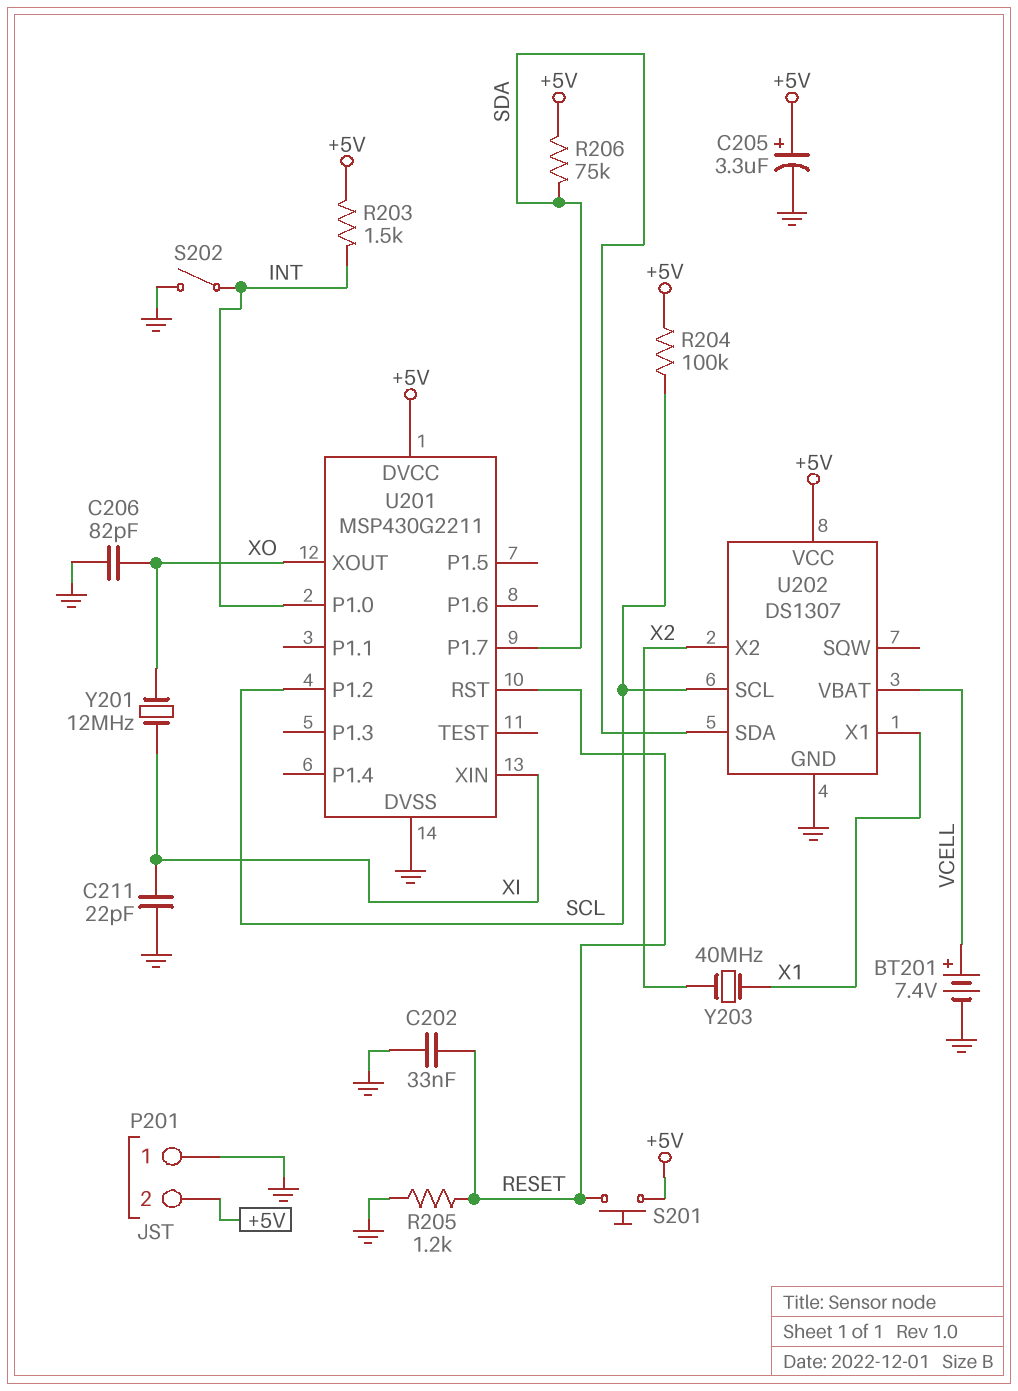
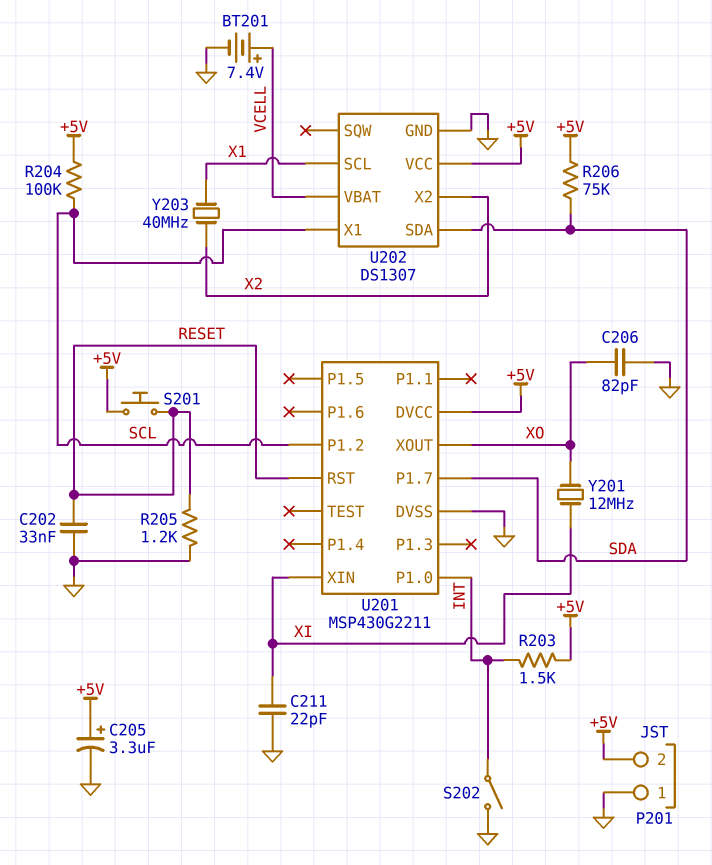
U202 pin SCL: SCL -> X1
U202 pin X1: X1 -> SCL

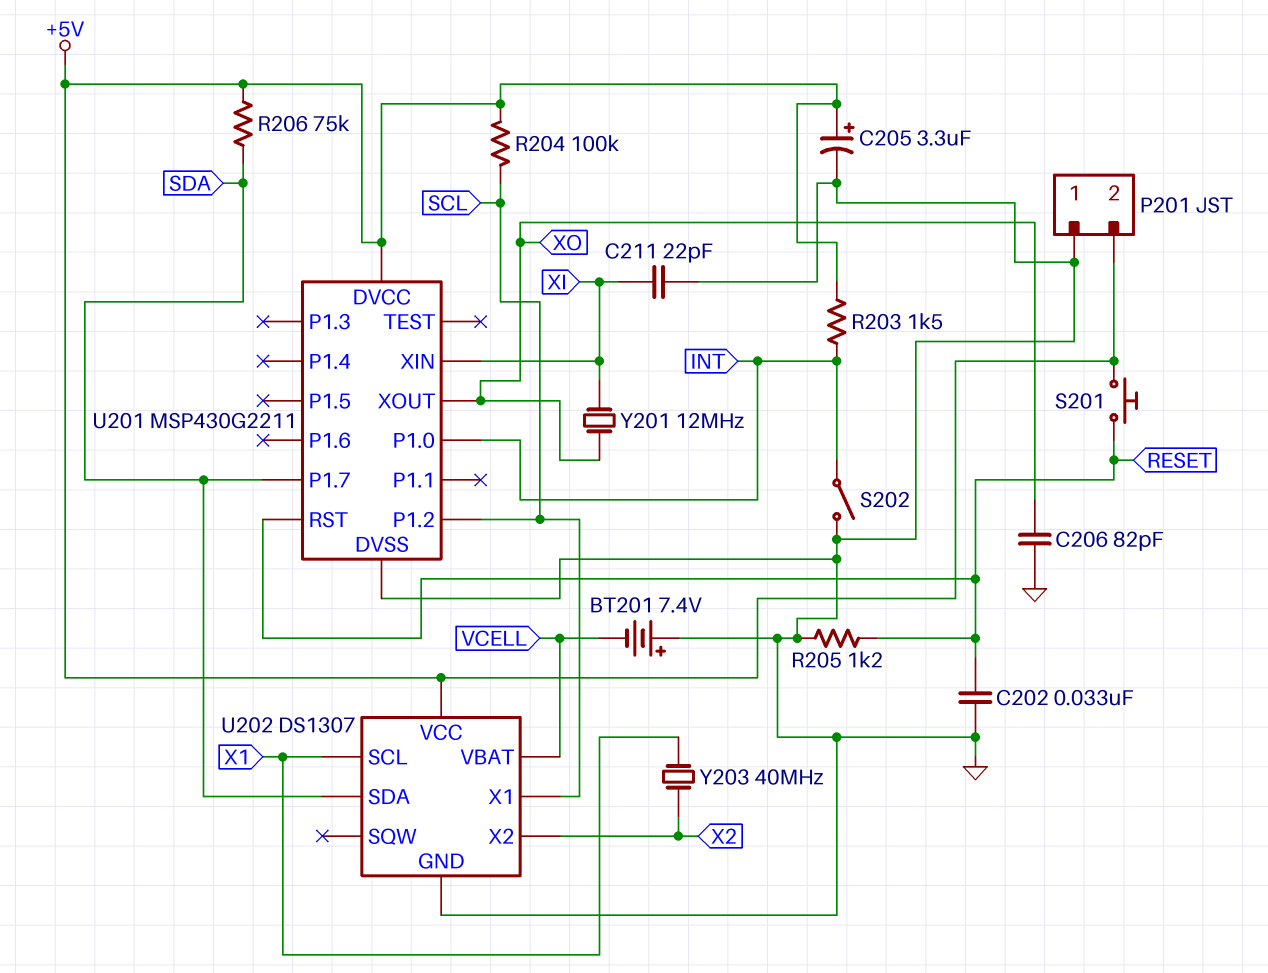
BT201: 7.4V (plus VCELL, minus GND) -> 7.4V (plus GND, minus VCELL)

